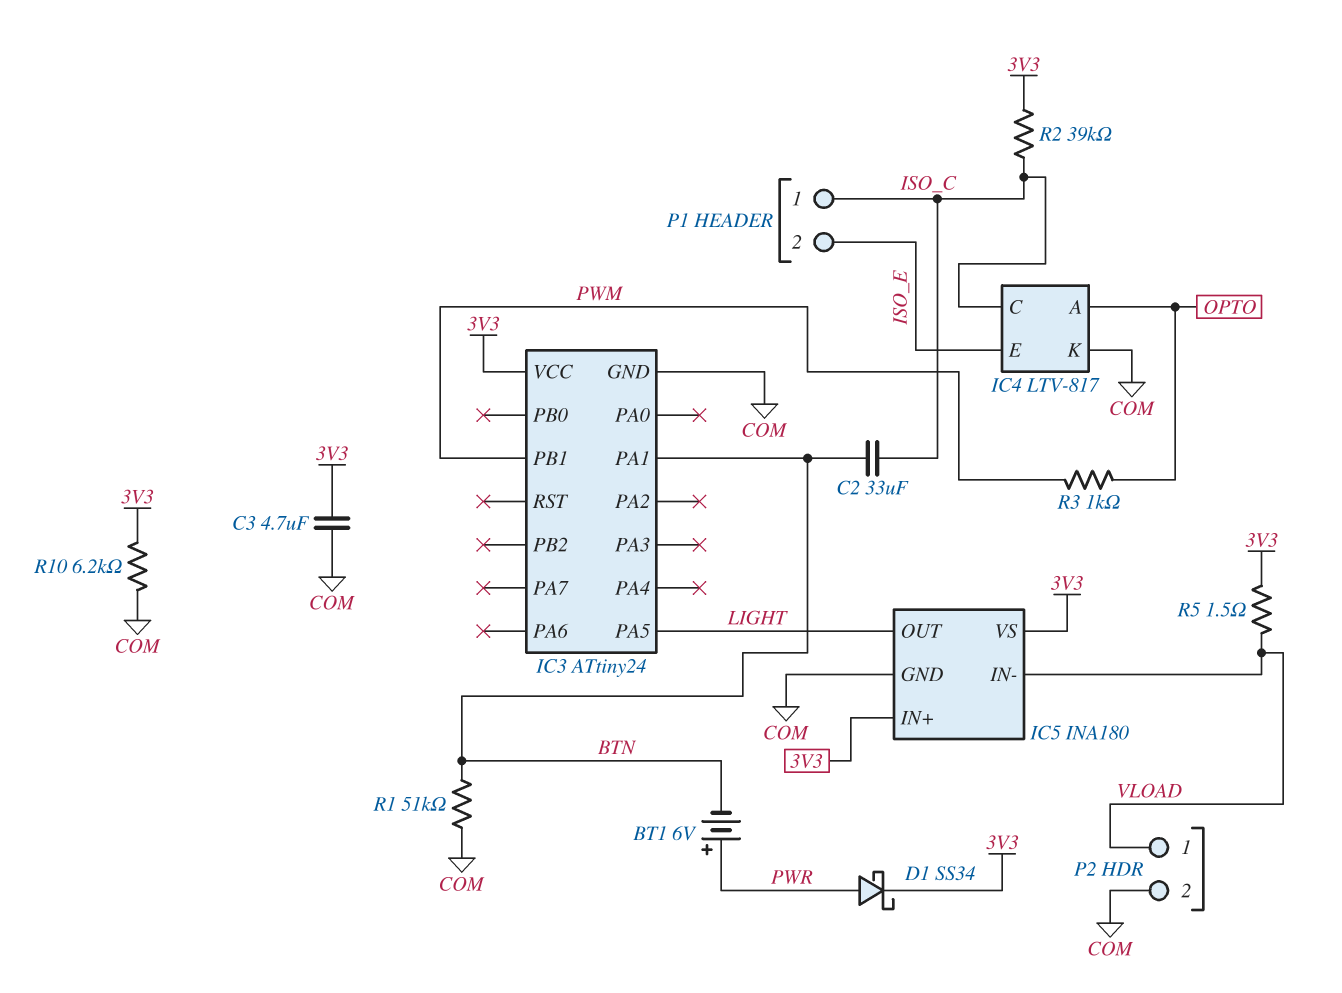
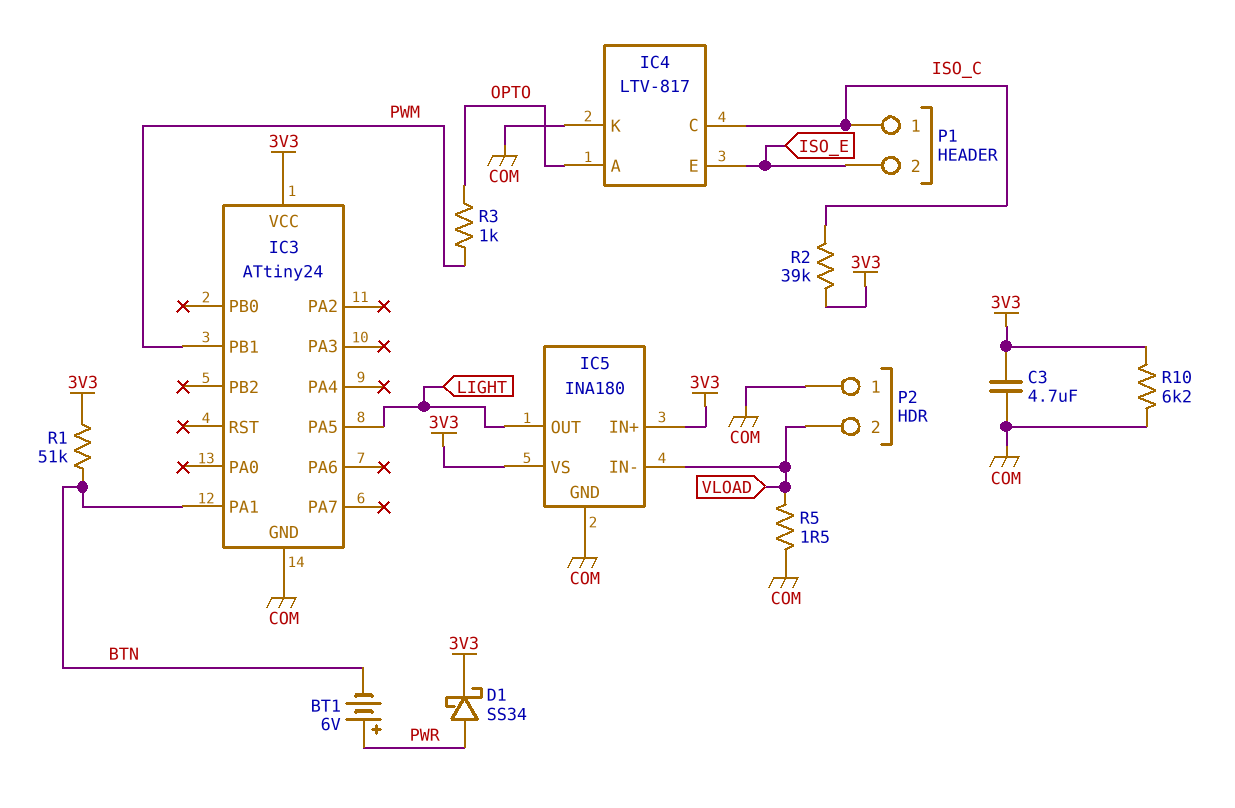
C2: 33uF (BTN, ISO_C) -> none
P2 pin 1: VLOAD -> COM
P2 pin 2: COM -> VLOAD
R1: 51k (BTN, COM) -> 51k (3V3, BTN)
R5: 1.5 (3V3, VLOAD) -> 1.5 (COM, VLOAD)

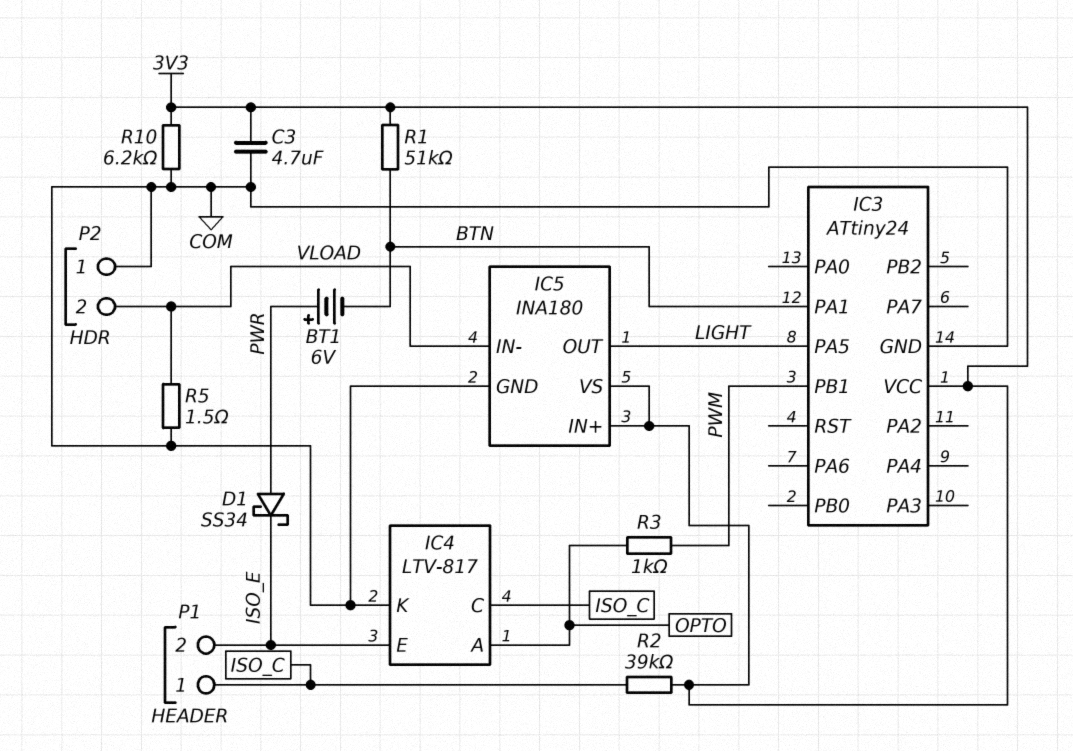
D1: schottky SS34 (A PWR, K 3V3) -> schottky SS34 (A PWR, K ISO_E)

